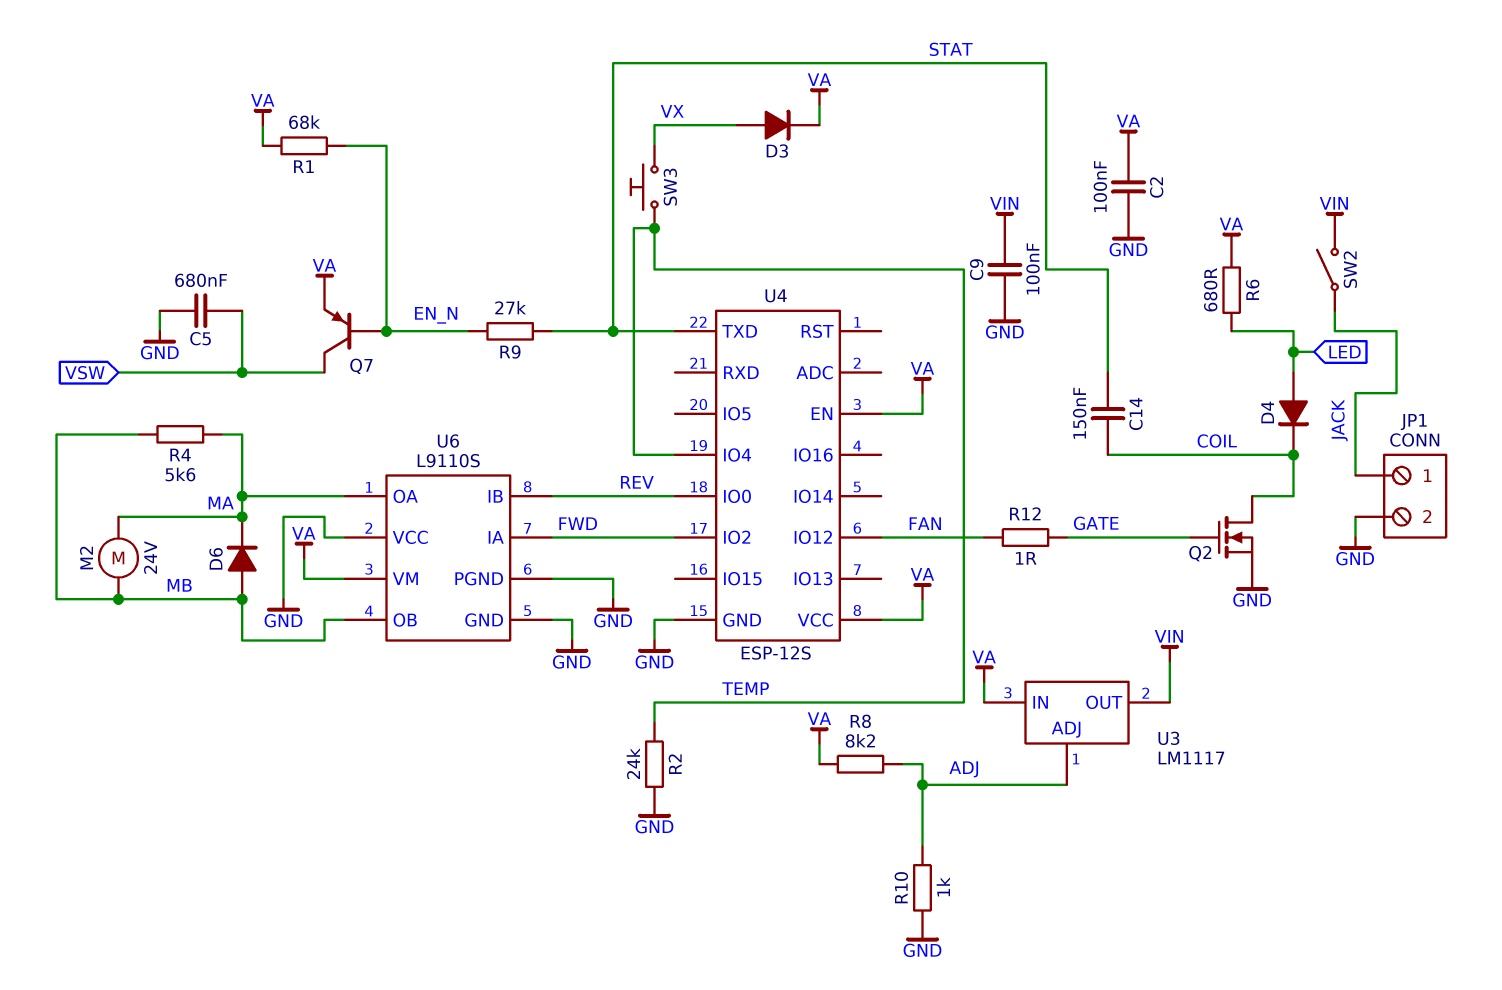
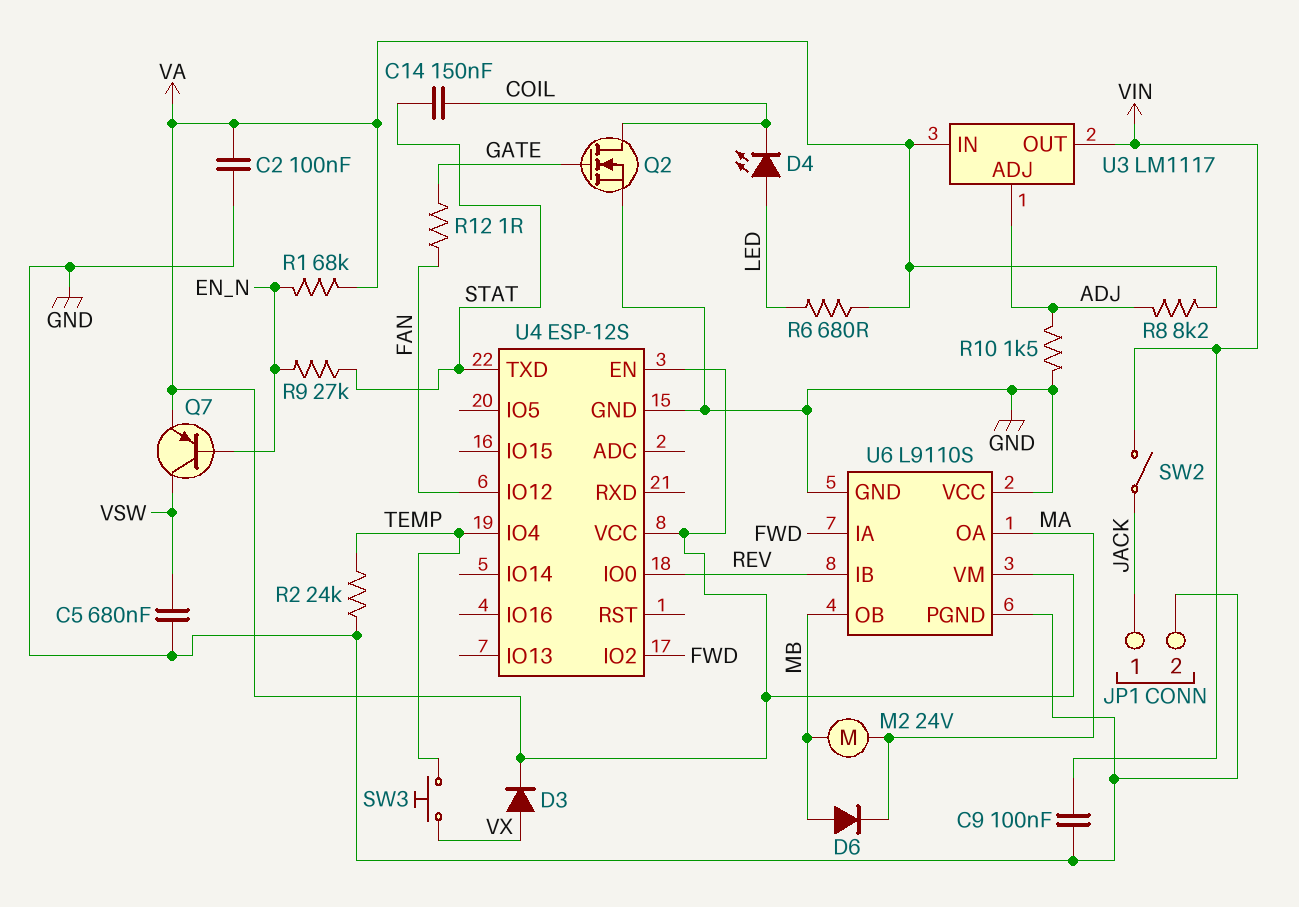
D4: diode (A LED, K COIL) -> LED (A LED, K COIL)
R4: 5.6k (MA, MB) -> none
R10: 1k (ADJ, GND) -> 1.5k (ADJ, GND)

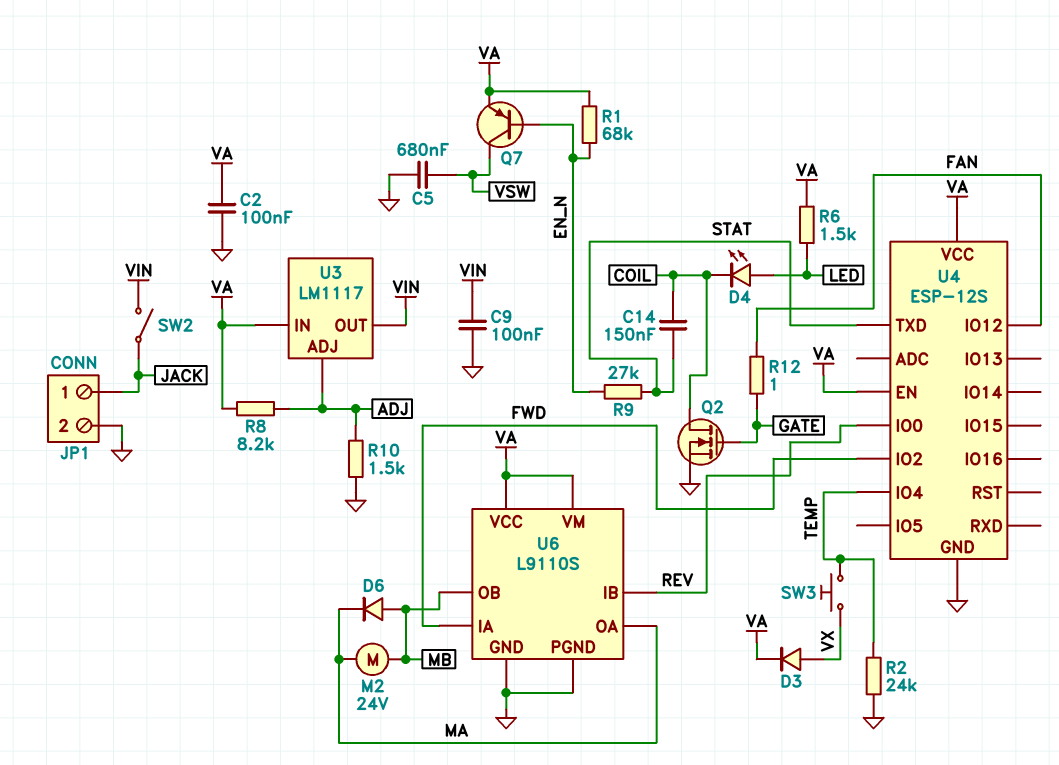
R6: 680 (LED, VA) -> 1.5k (LED, VA)
U6 pin VCC: GND -> VA

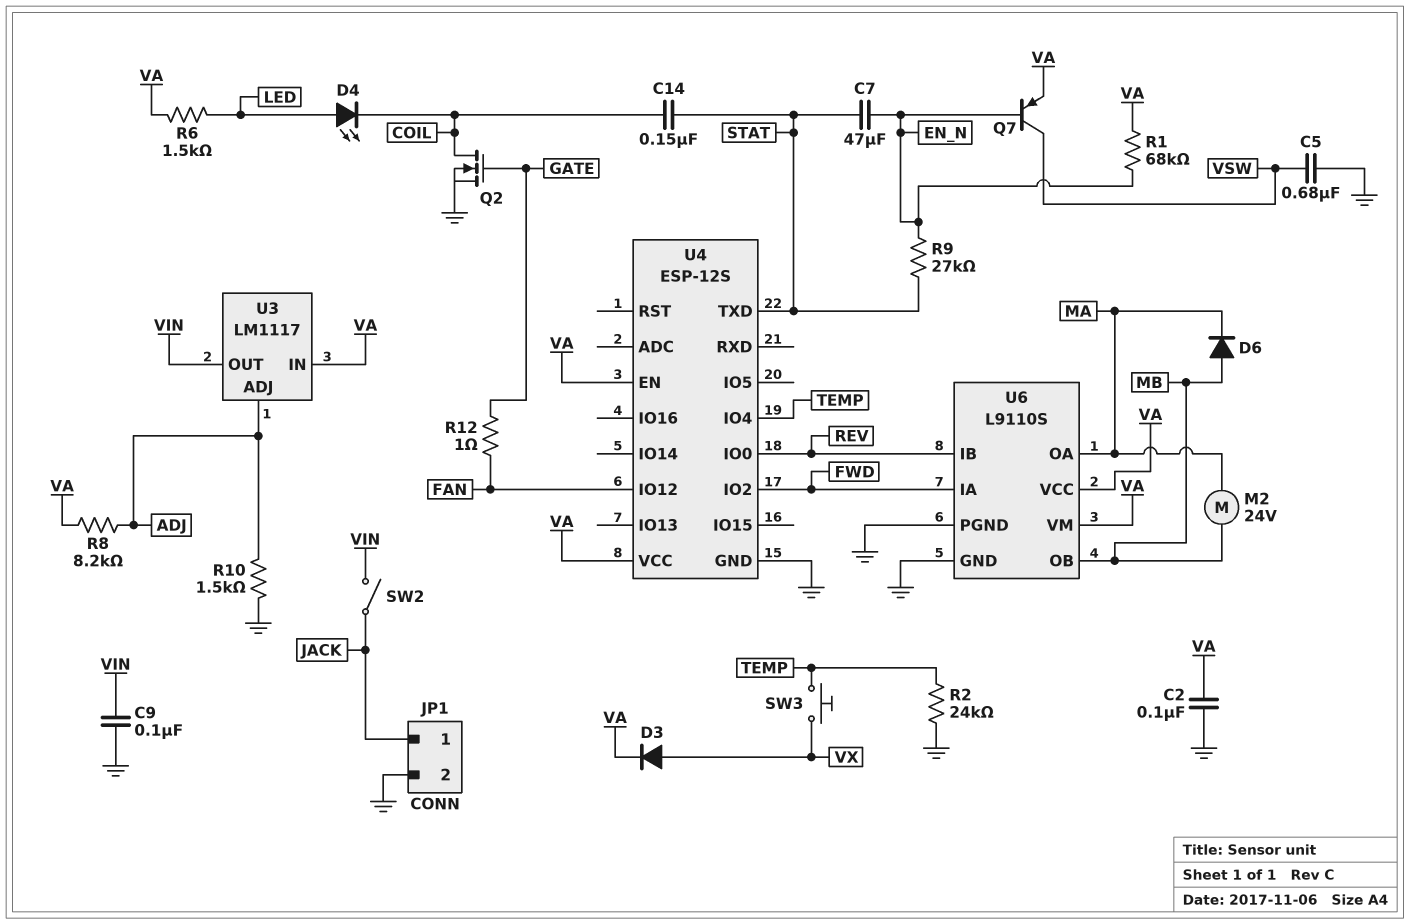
C7: none -> 47uF (EN_N, STAT)

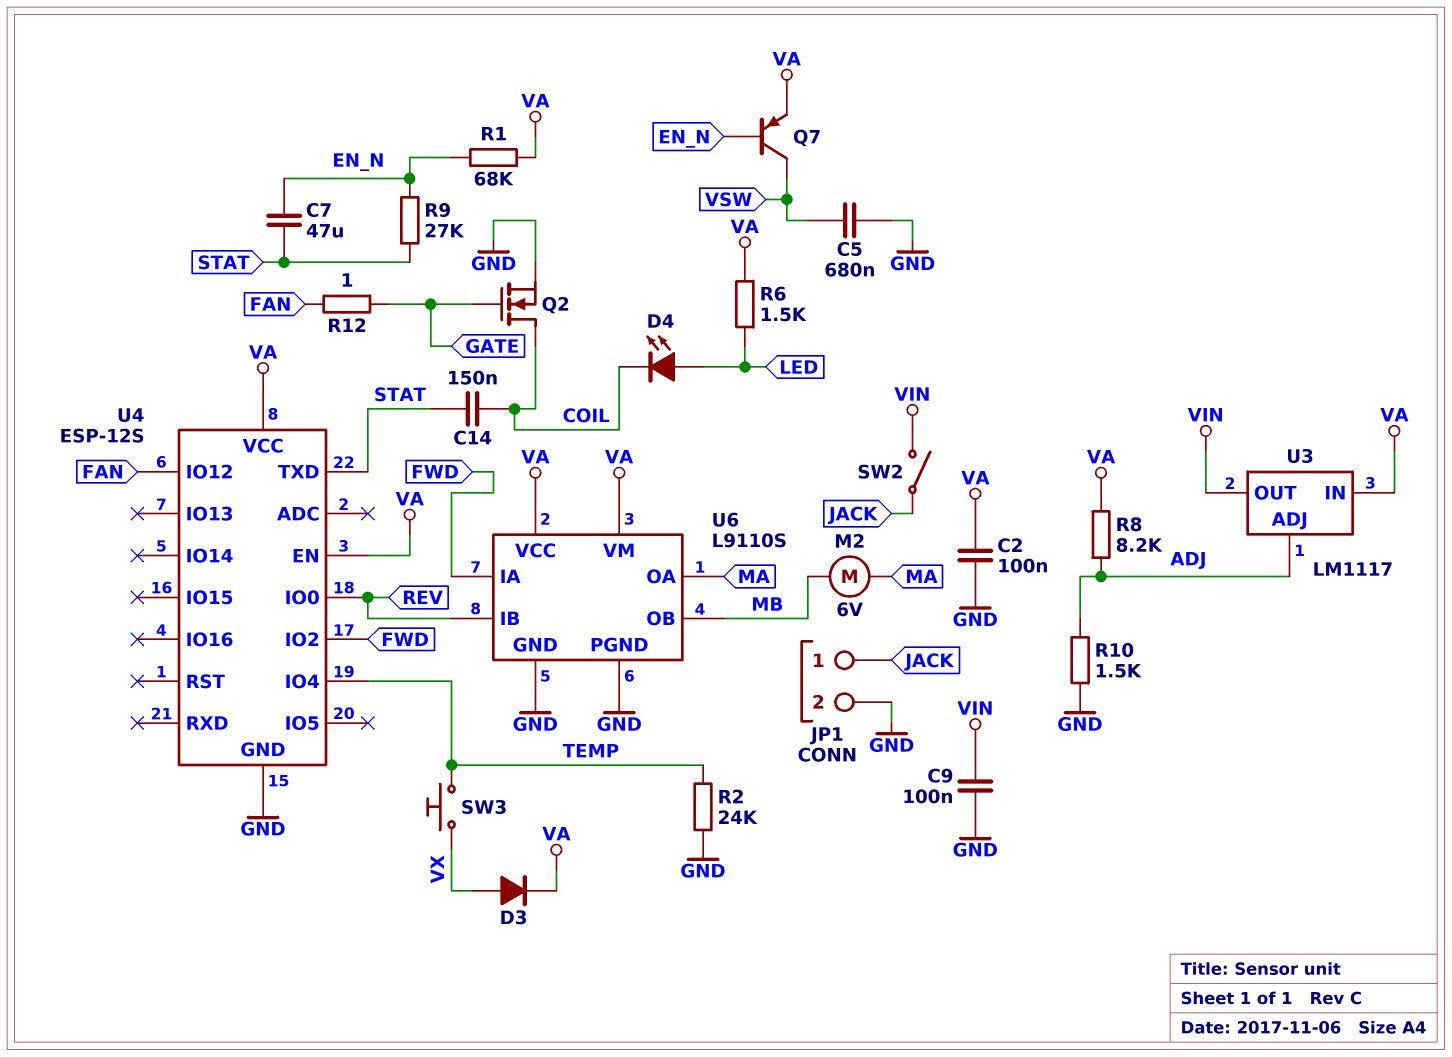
D6: diode (A MB, K MA) -> none
M2: motor 24V (MA, MB) -> motor 6V (MA, MB)

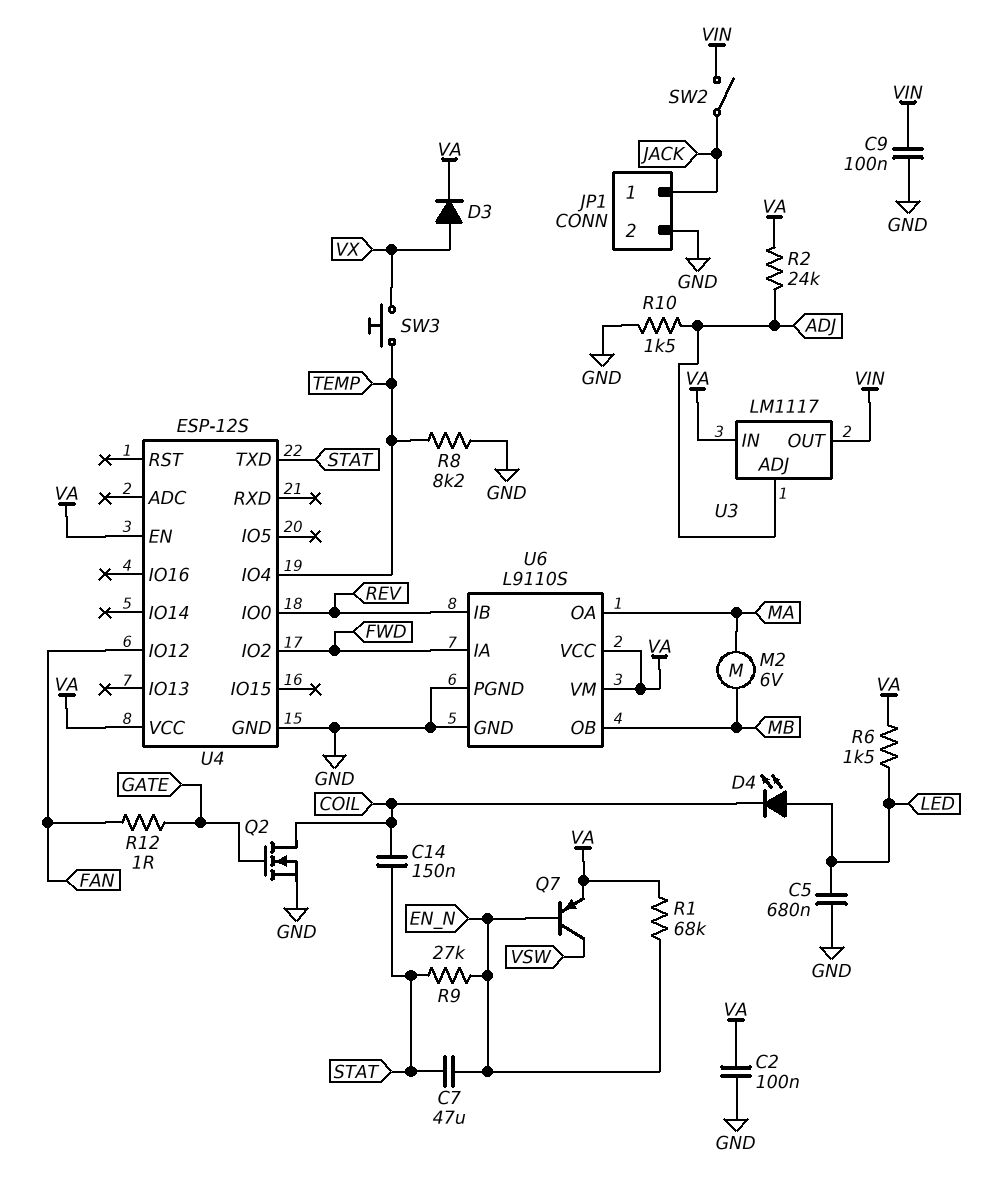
C5: 680nF (GND, VSW) -> 680nF (GND, LED)
R2: 24k (GND, TEMP) -> 24k (ADJ, VA)
R8: 8.2k (ADJ, VA) -> 8.2k (GND, TEMP)

